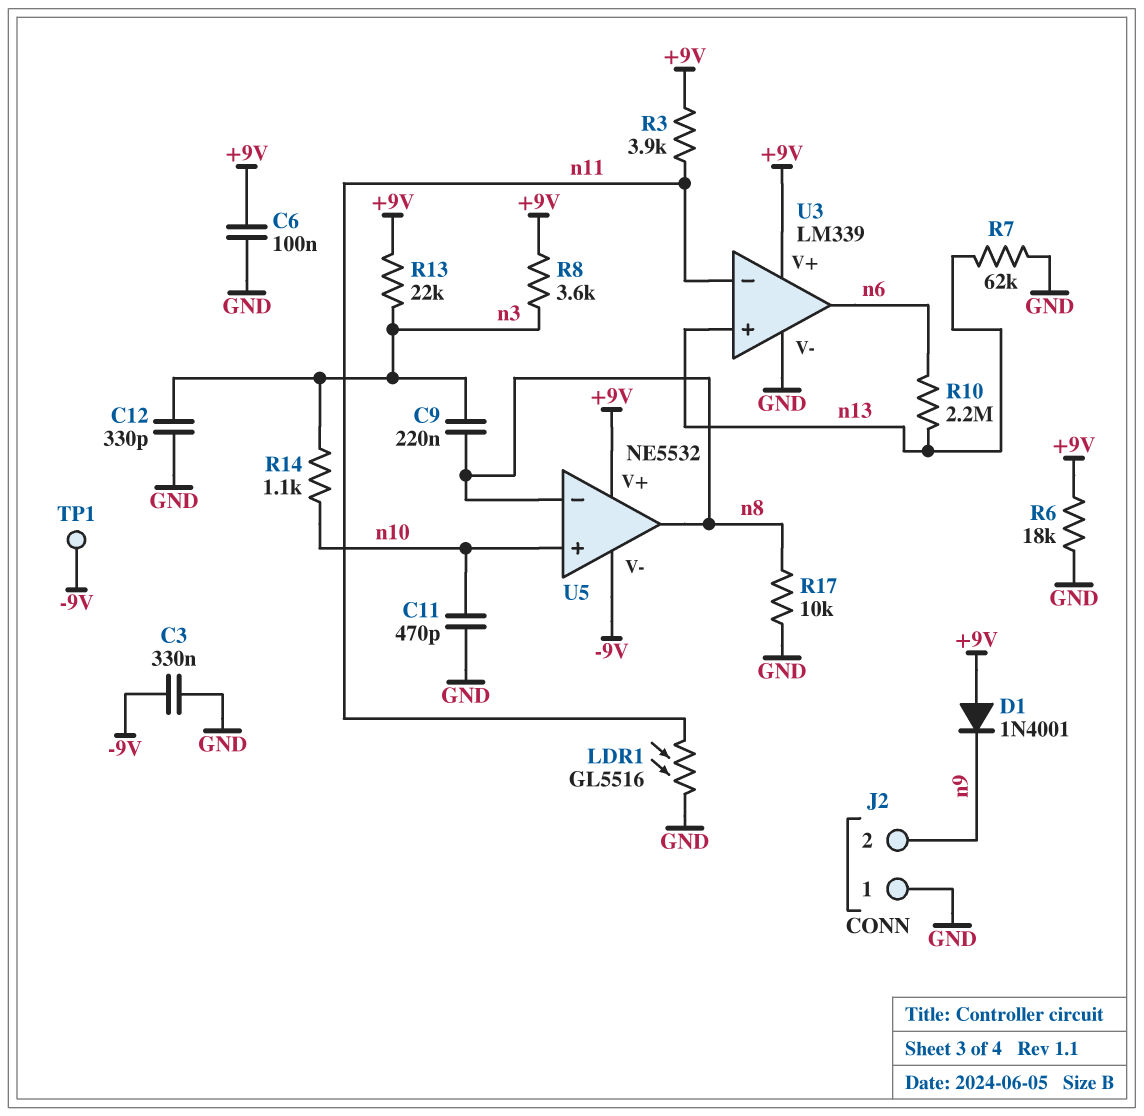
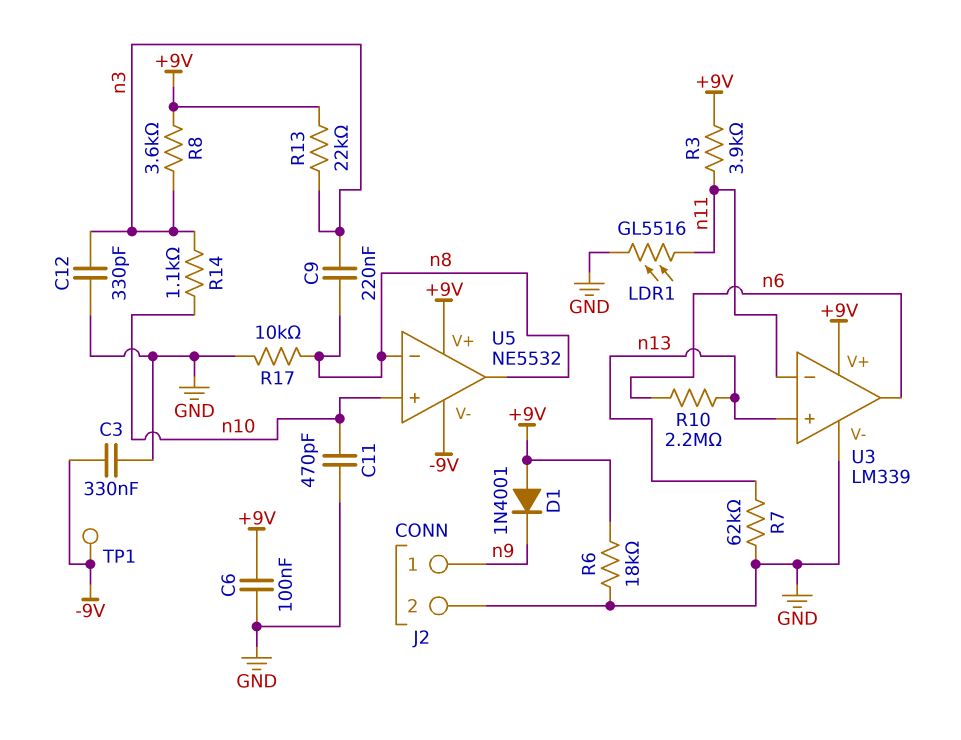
J2 pin 1: GND -> n9
J2 pin 2: n9 -> GND

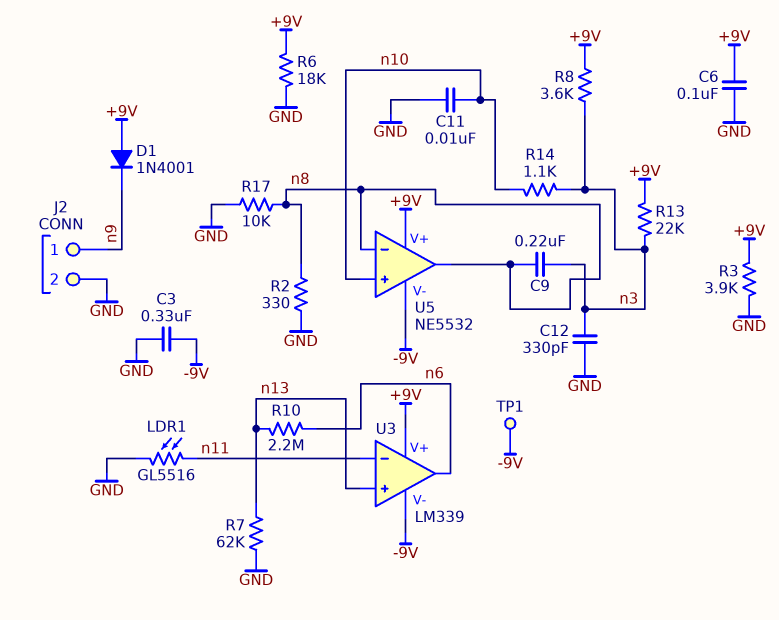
C11: 470pF (GND, n10) -> 10nF (GND, n10)
R2: none -> 330 (GND, n8)
R3: 3.9k (+9V, n11) -> 3.9k (+9V, GND)
U3 pin V-: GND -> -9V

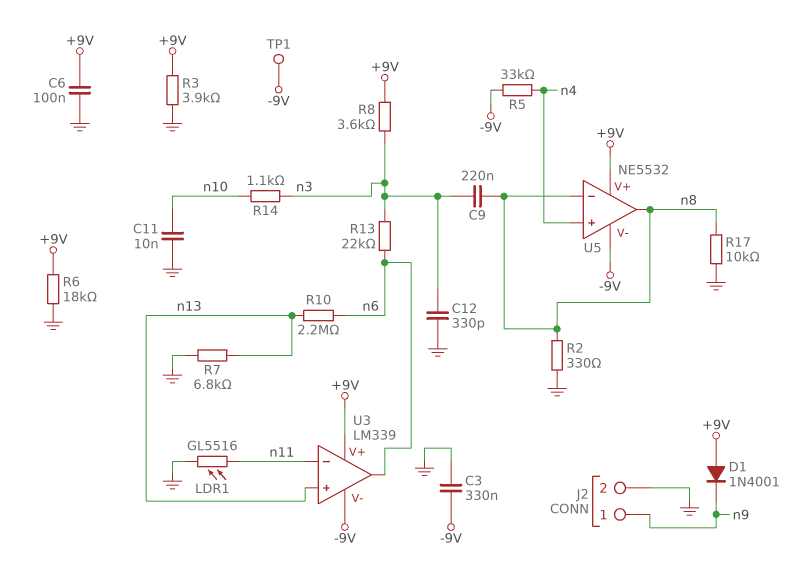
R5: none -> 33k (-9V, n4)
R7: 62k (GND, n13) -> 6.8k (GND, n13)
R13: 22k (+9V, n3) -> 22k (n3, n6)
U5 pin in+: n10 -> n4

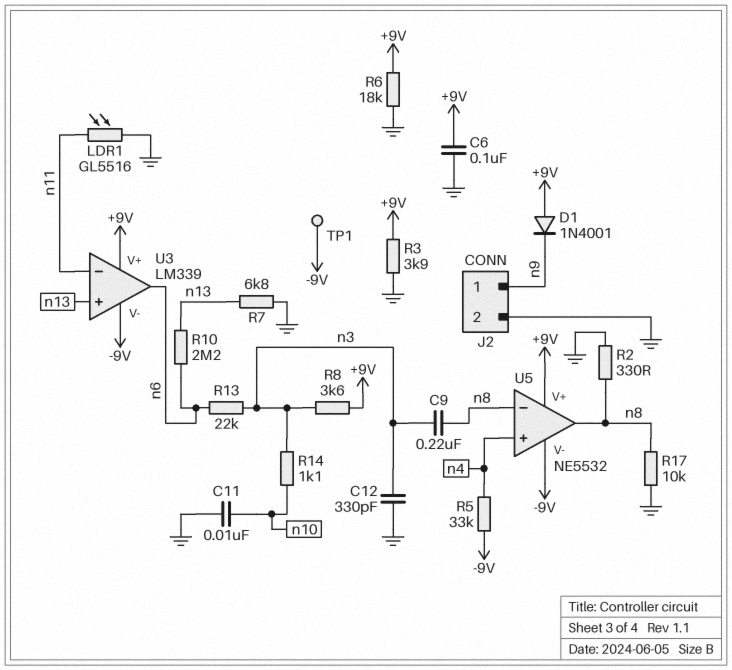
C3: 330nF (-9V, GND) -> none

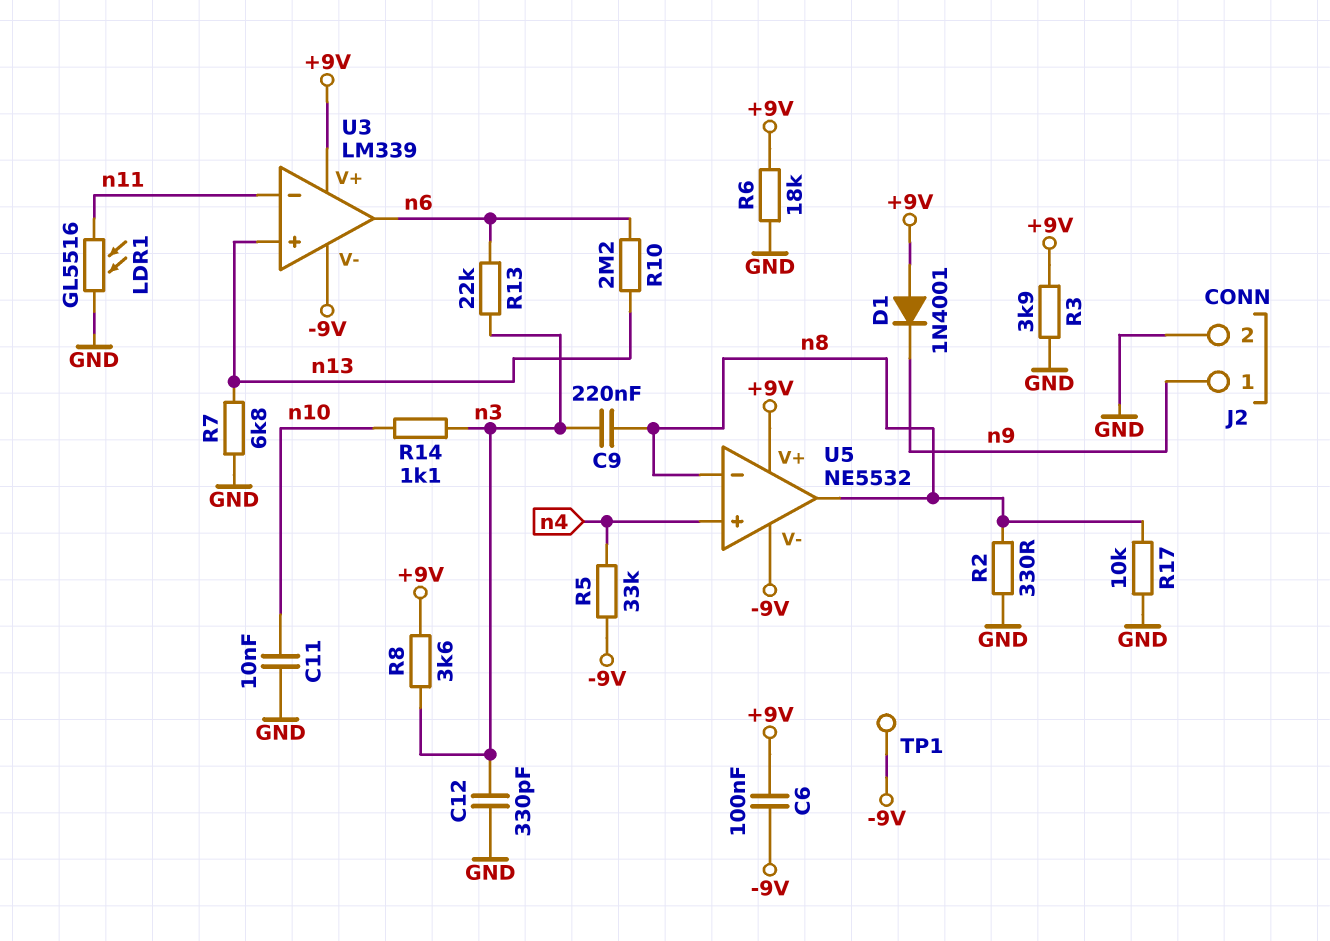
C6: 100nF (+9V, GND) -> 100nF (+9V, -9V)

